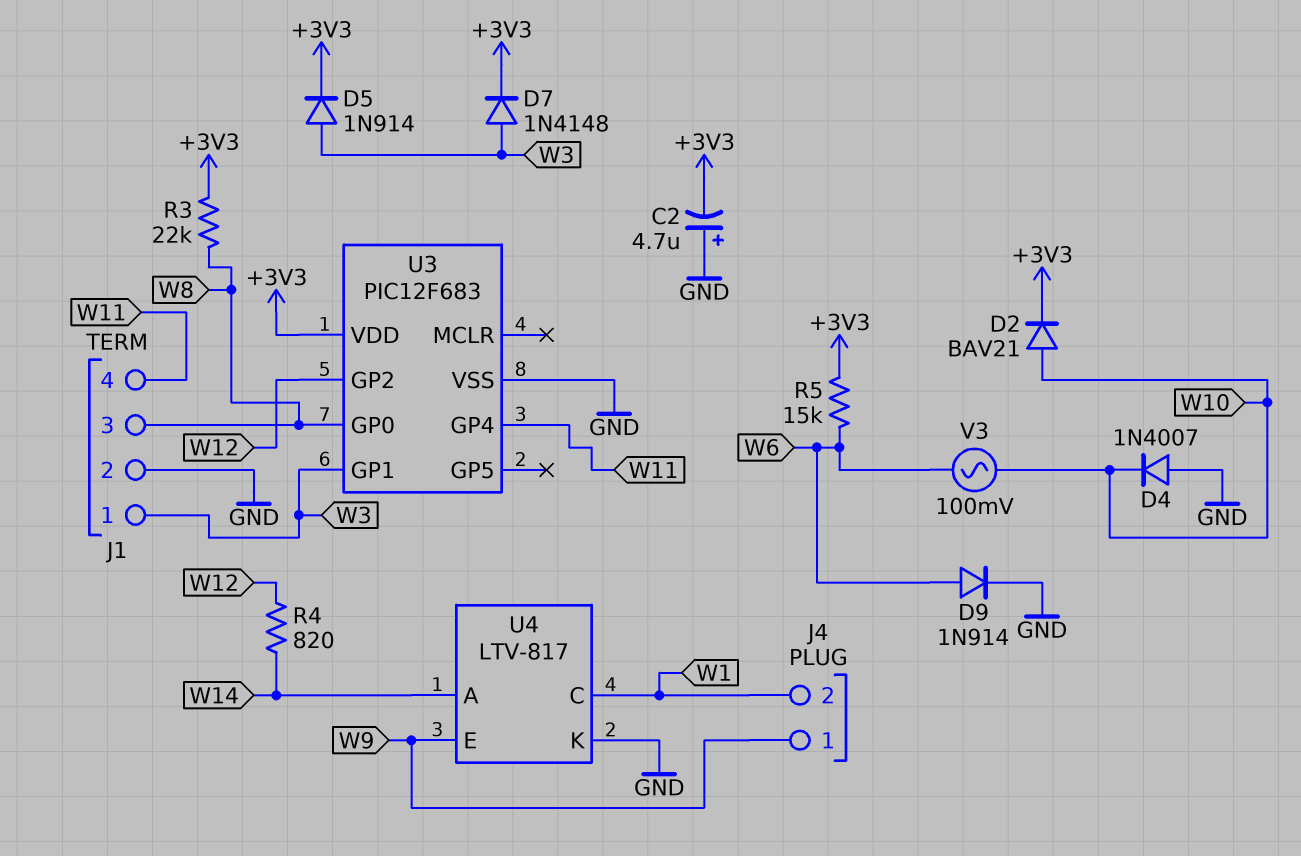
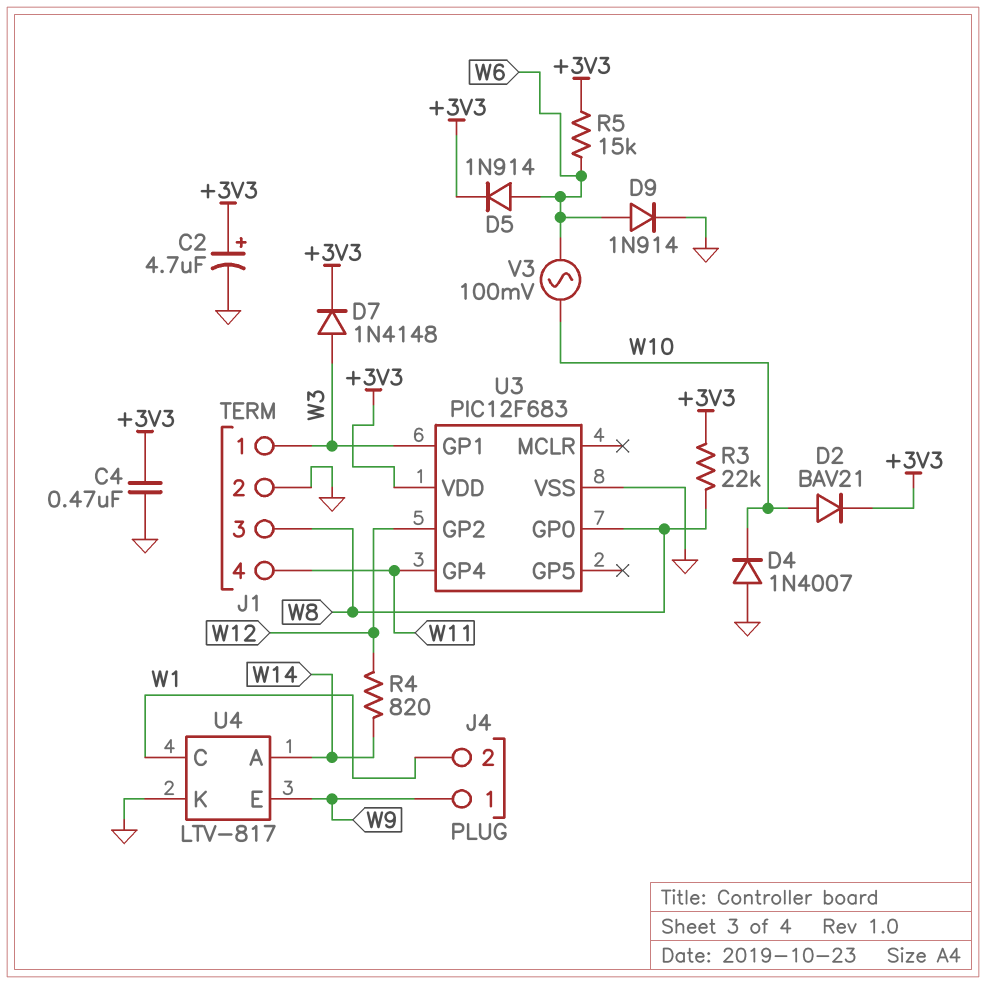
C2: 4.7uF (plus GND, minus +3V3) -> 4.7uF (plus +3V3, minus GND)
C4: none -> 470nF (+3V3, GND)
D5: diode 1N914 (A W3, K +3V3) -> diode 1N914 (A W6, K +3V3)

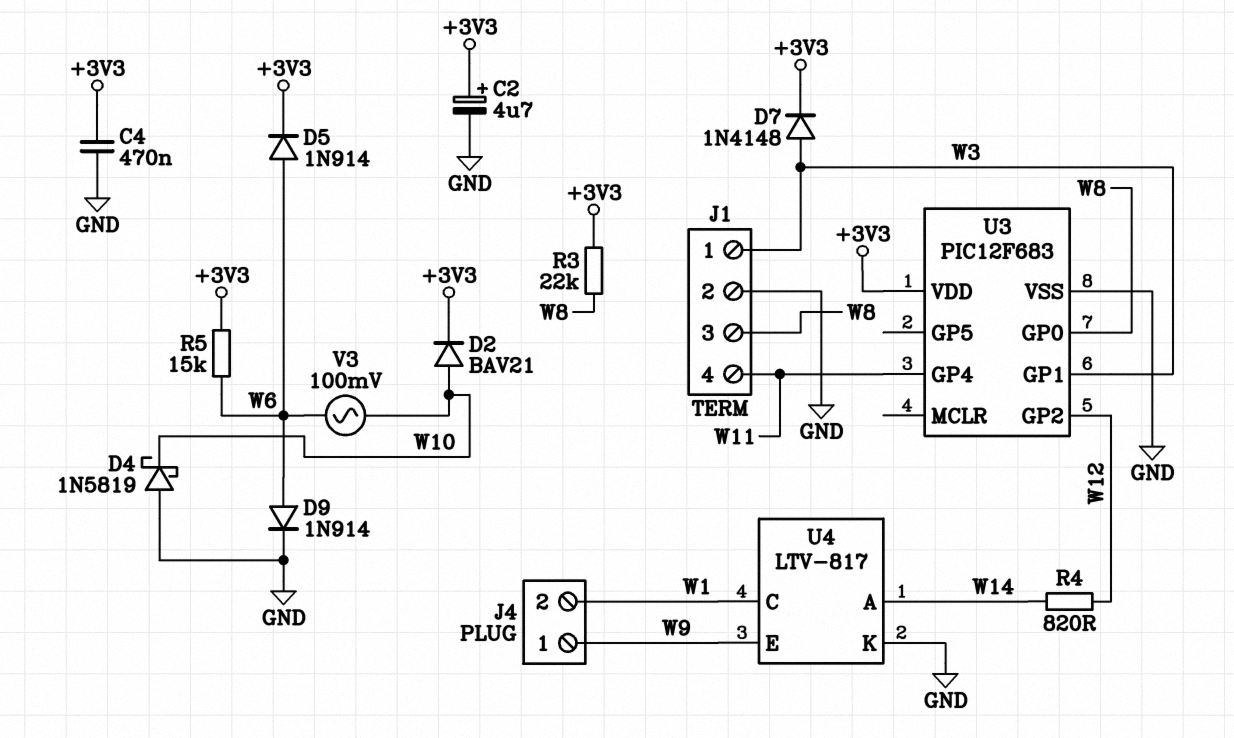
D4: diode 1N4007 (A GND, K W10) -> schottky 1N5819 (A GND, K W10)

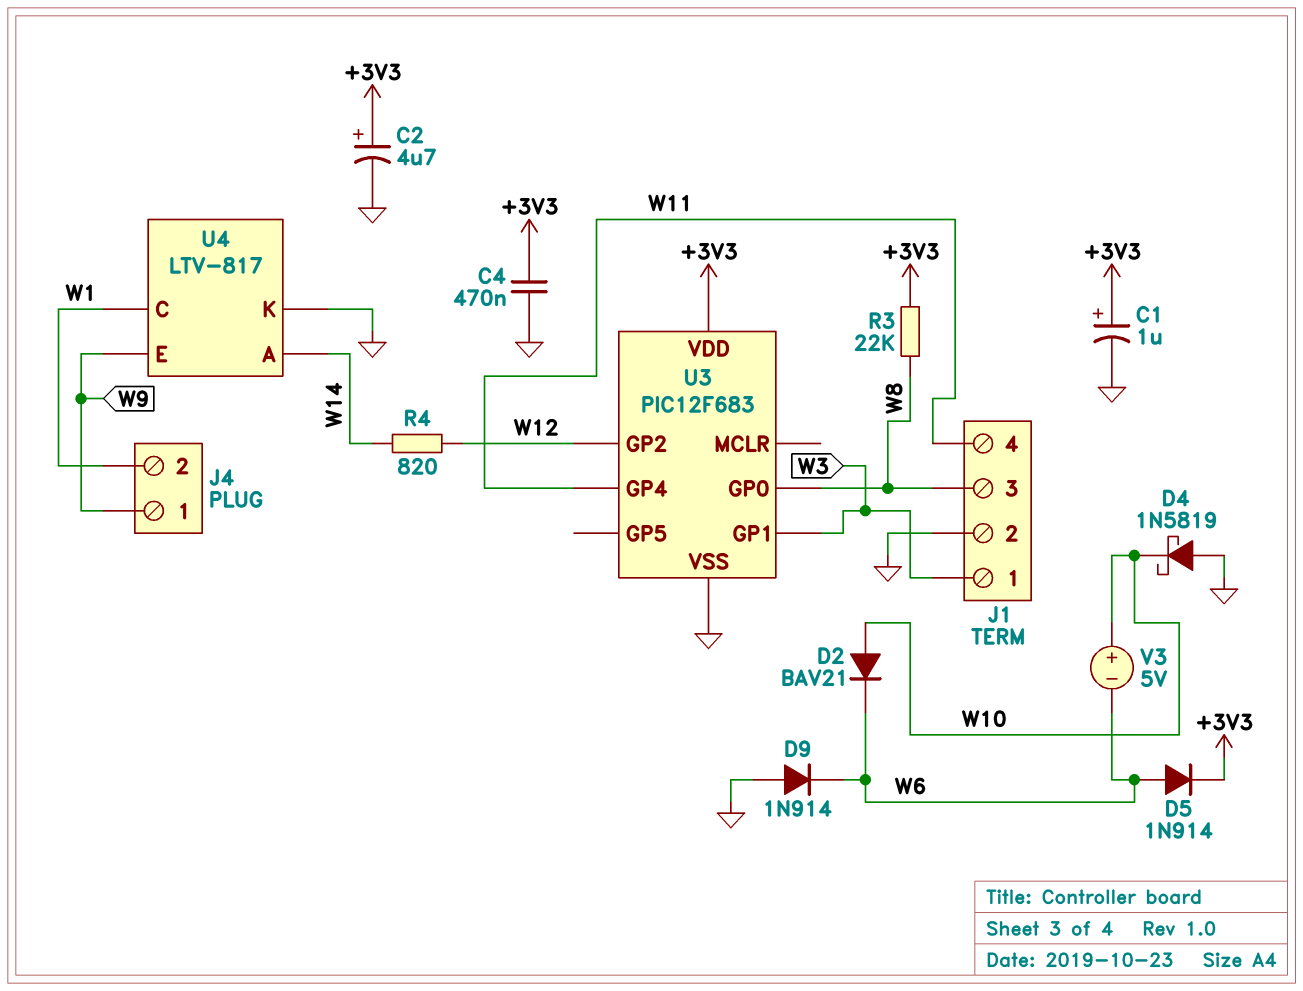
C1: none -> 1uF (plus +3V3, minus GND)
D2: diode BAV21 (A W10, K +3V3) -> diode BAV21 (A W10, K W6)
D7: diode 1N4148 (A W3, K +3V3) -> none
D9: diode 1N914 (A W6, K GND) -> diode 1N914 (A GND, K W6)
R5: 15k (+3V3, W6) -> none
V3: AC 100mV (W6, W10) -> 5V (plus W10, minus W6)

